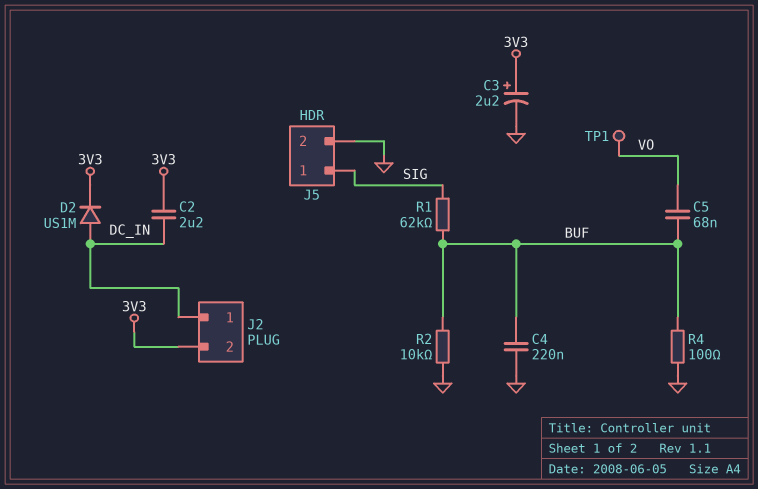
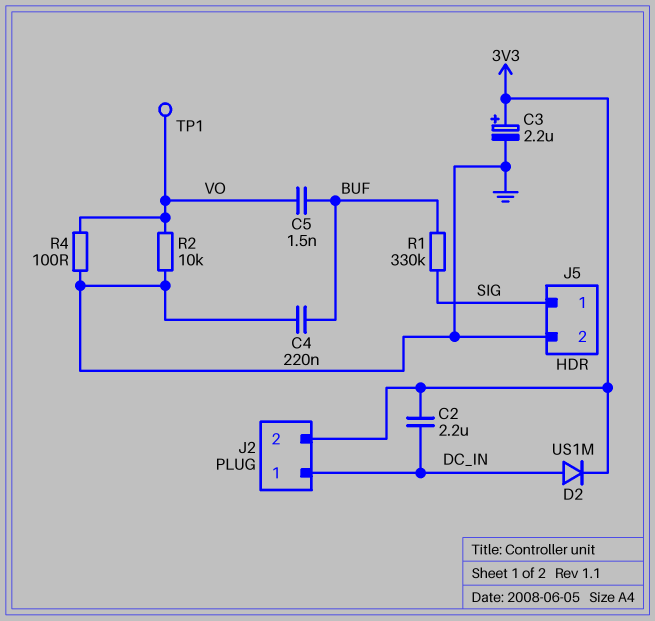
C5: 68nF (BUF, VO) -> 1.5nF (BUF, VO)
R1: 62k (BUF, SIG) -> 330k (BUF, SIG)
R2: 10k (BUF, GND) -> 10k (GND, VO)
R4: 100 (BUF, GND) -> 100 (GND, VO)

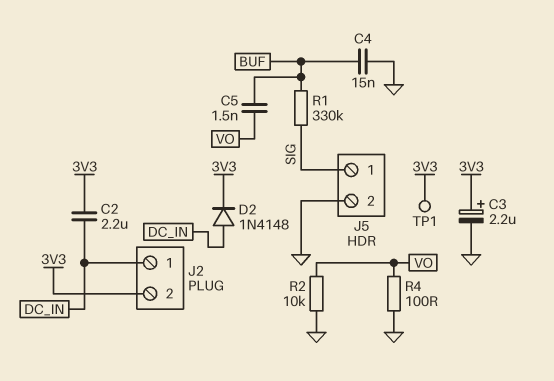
C4: 220nF (BUF, GND) -> 15nF (BUF, GND)
D2: diode US1M (A DC_IN, K 3V3) -> diode 1N4148 (A DC_IN, K 3V3)
TP1: test point (VO) -> test point (3V3)

